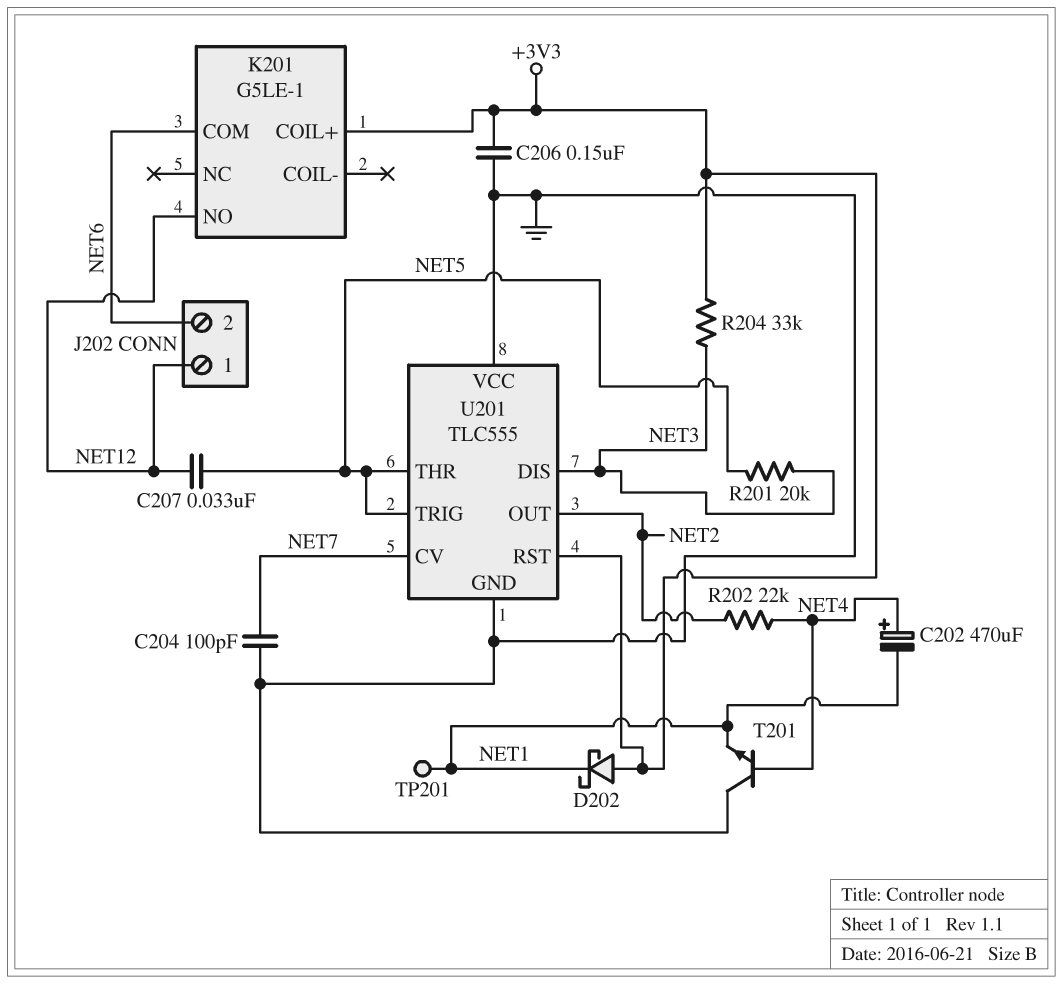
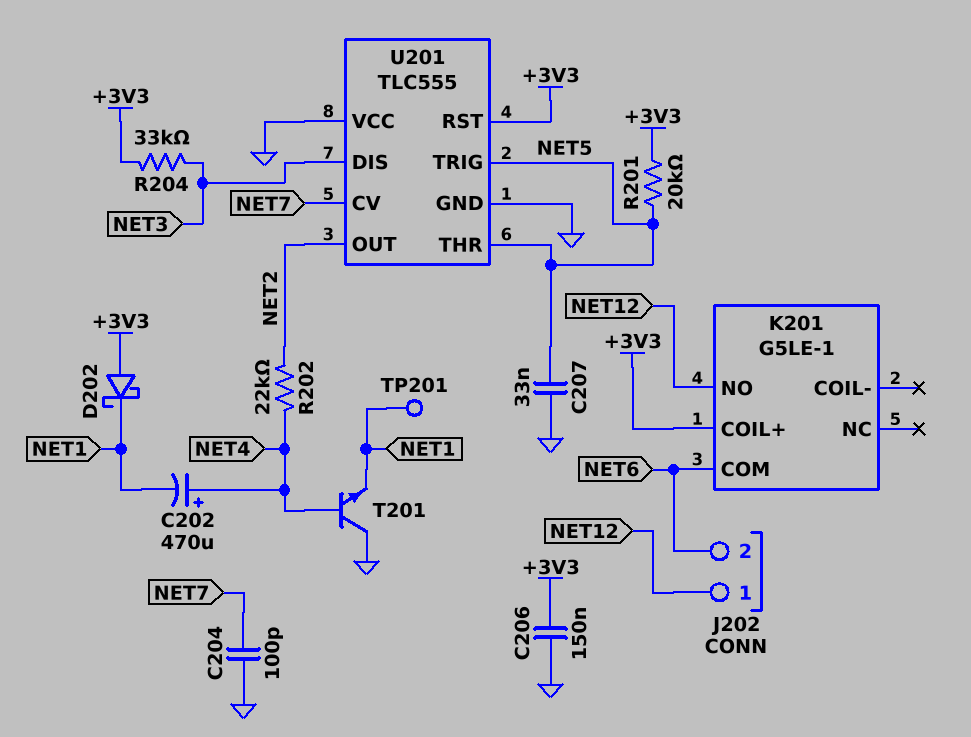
C207: 33nF (NET5, NET12) -> 33nF (GND, NET5)
R201: 20k (NET3, NET5) -> 20k (+3V3, NET5)

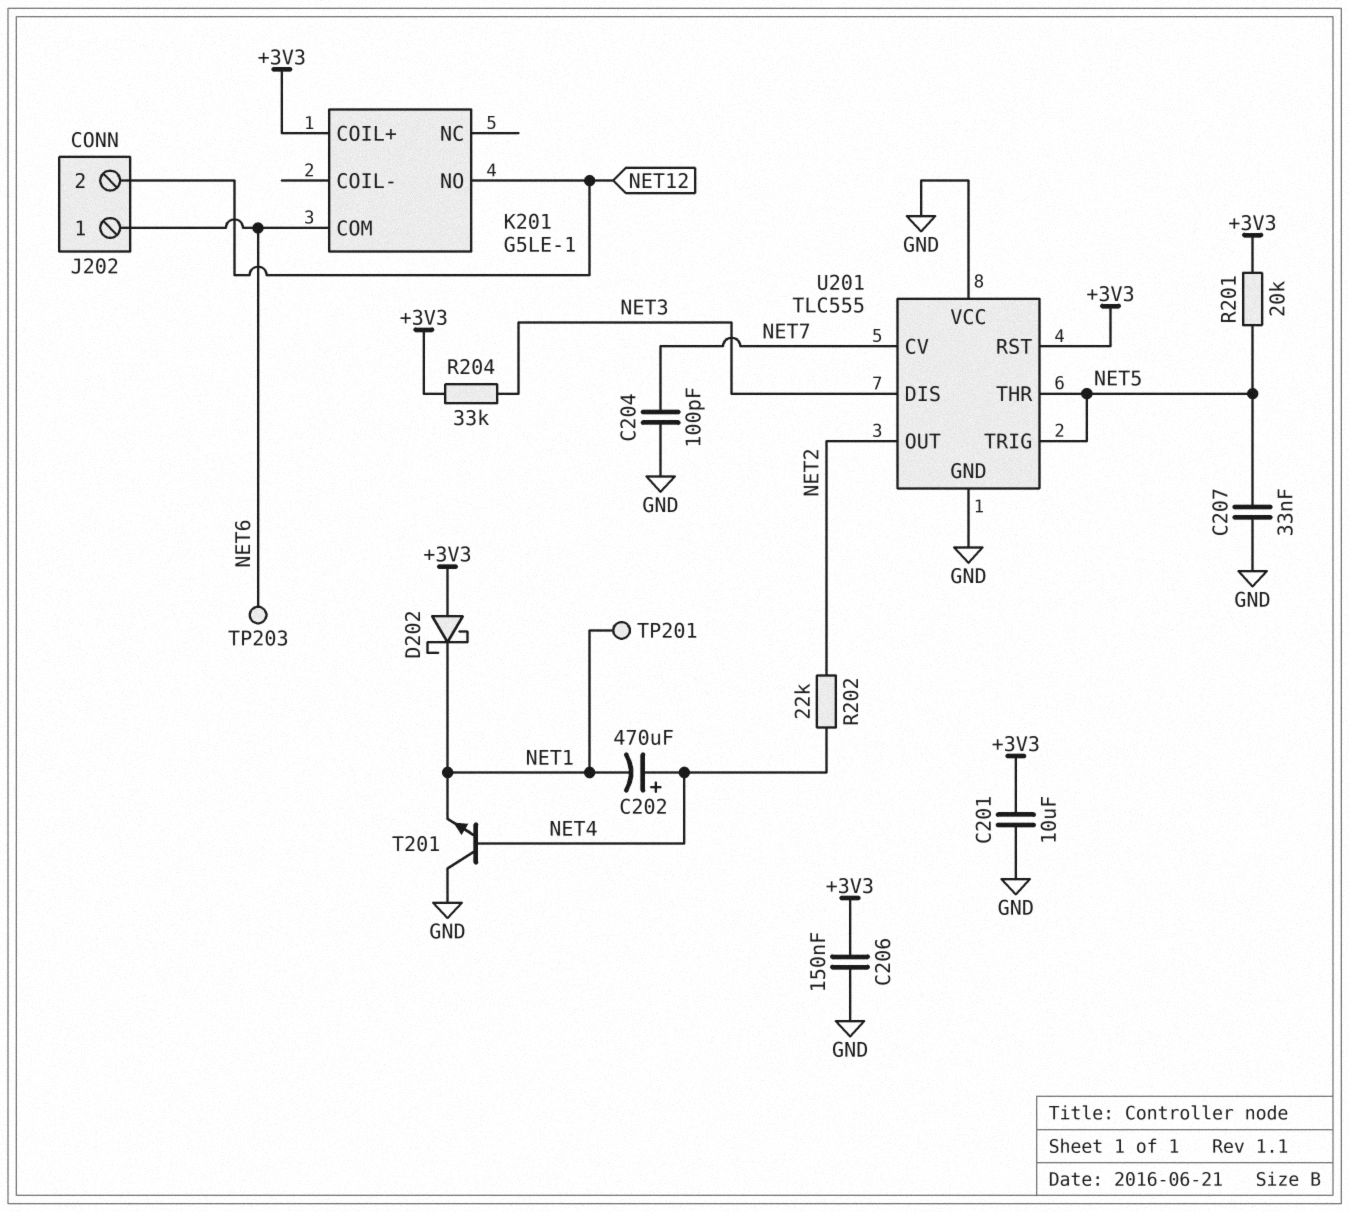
C201: none -> 10uF (+3V3, GND)
J202 pin 1: NET12 -> NET6
J202 pin 2: NET6 -> NET12
TP203: none -> test point (NET6)

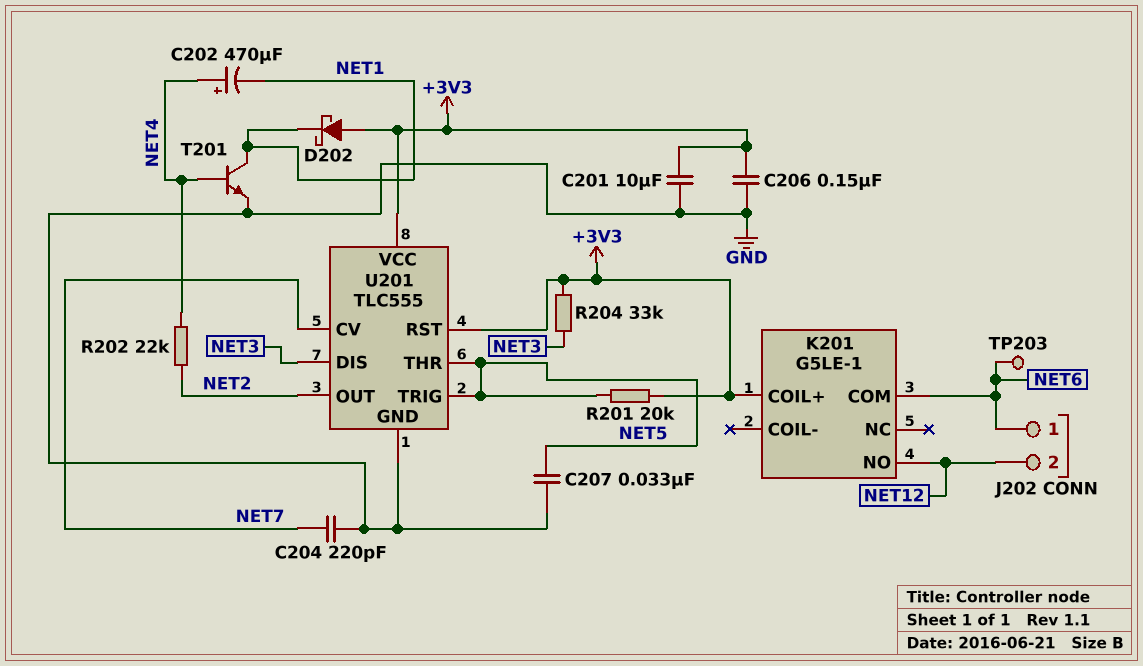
C204: 100pF (GND, NET7) -> 220pF (GND, NET7)
T201: NPN (B NET4, C GND, E NET1) -> NPN (B NET4, C NET1, E GND)
TP201: test point (NET1) -> none
U201 pin VCC: GND -> +3V3

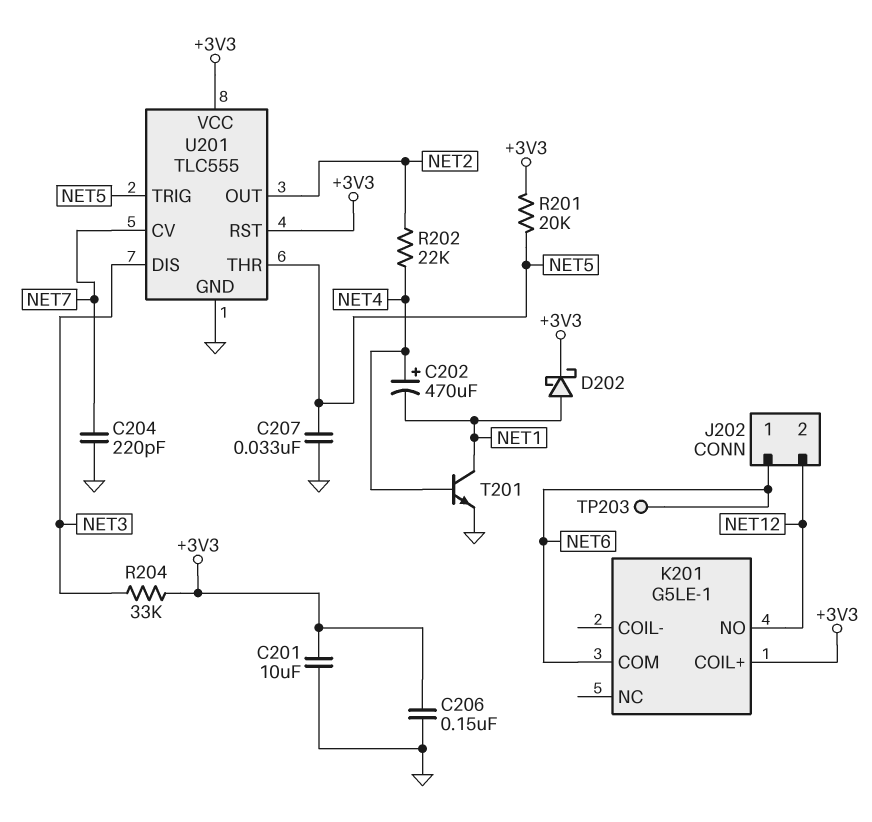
D202: schottky (A +3V3, K NET1) -> schottky (A NET1, K +3V3)

